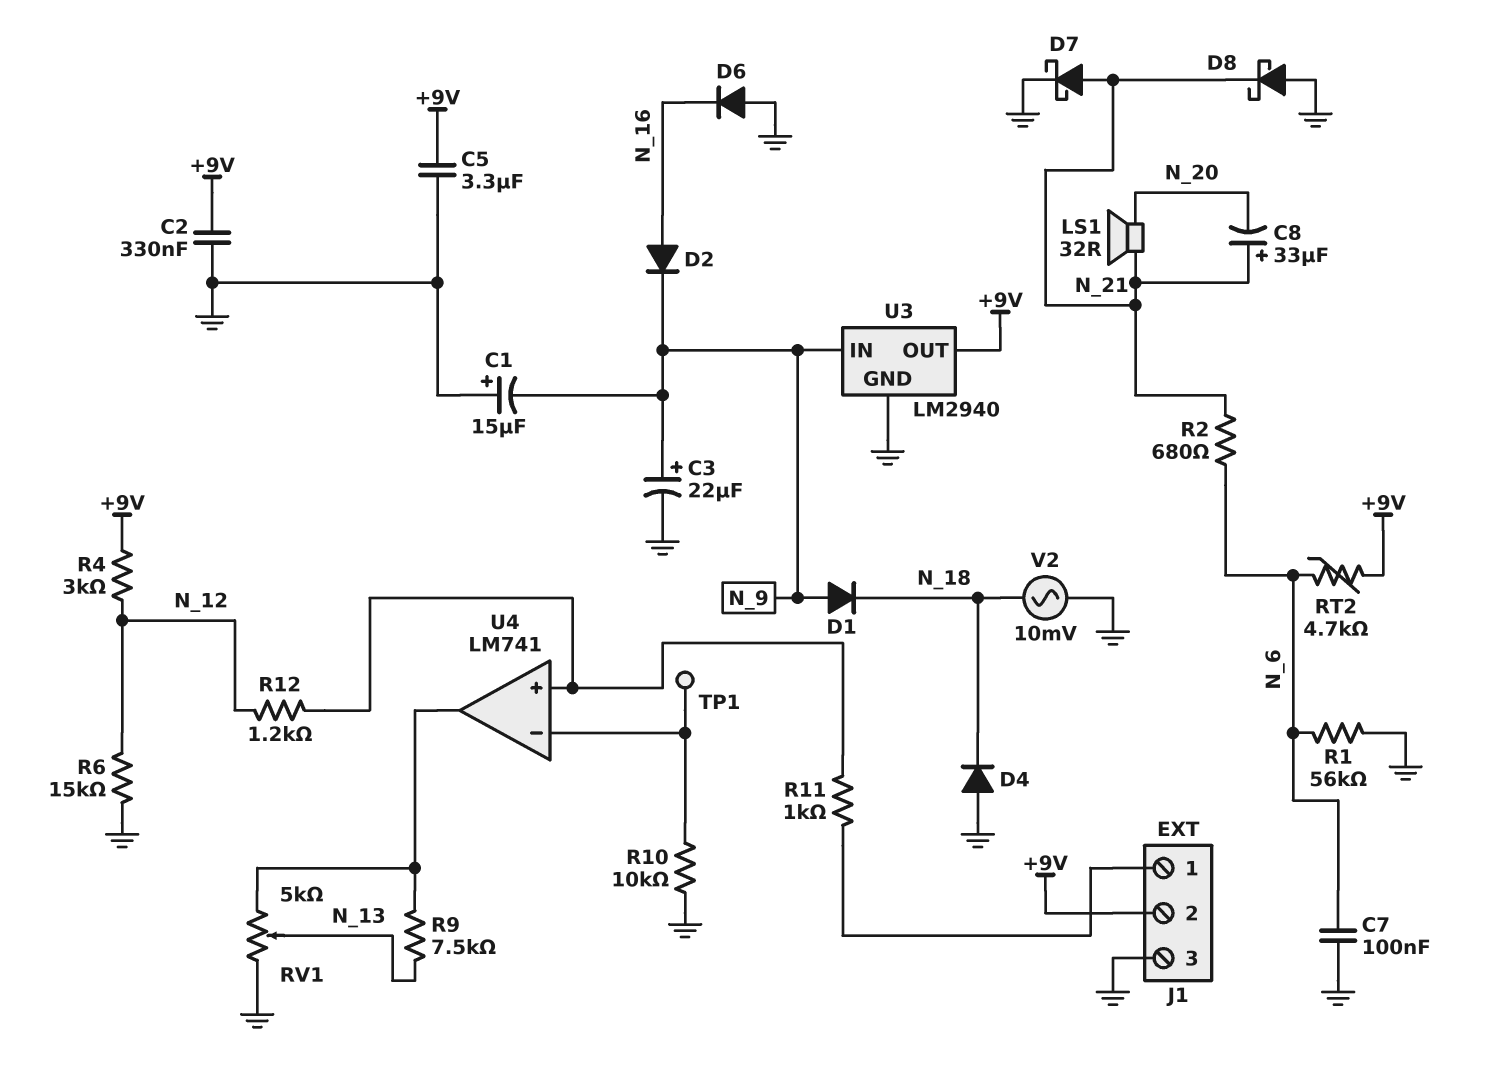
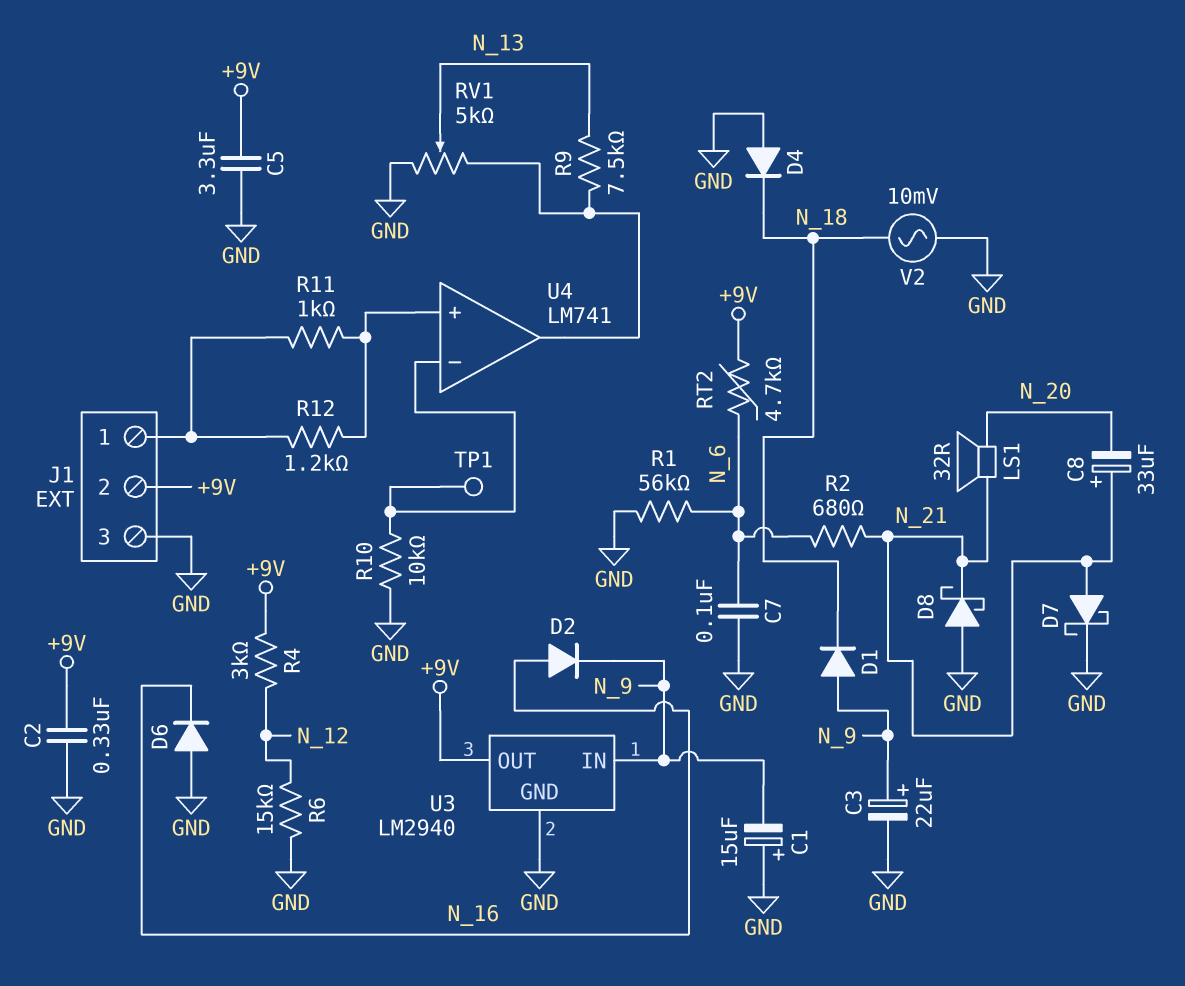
R12: 1.2k (N_12, U4/in+) -> 1.2k (J1/1, U4/in+)

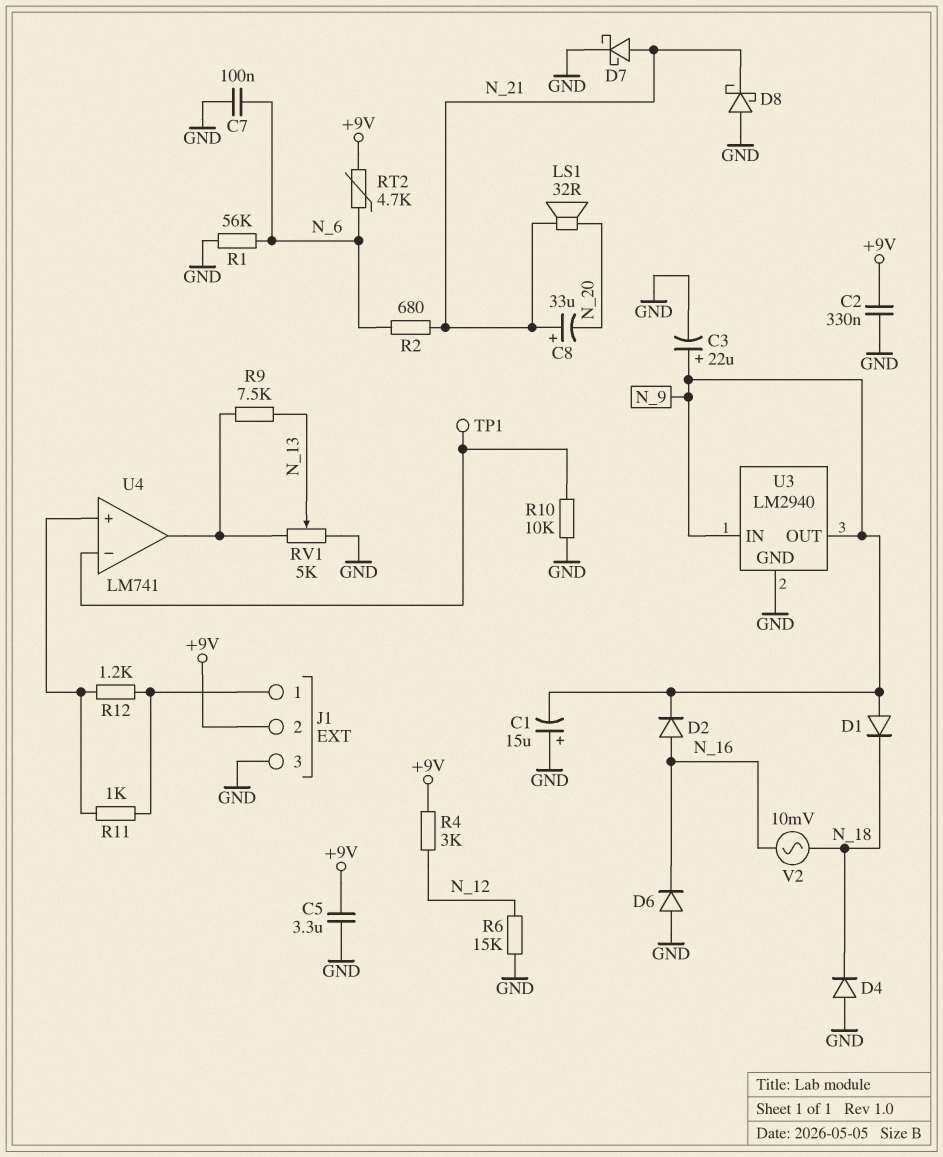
U3 pin OUT: +9V -> N_9
V2: AC 10mV (GND, N_18) -> AC 10mV (N_16, N_18)

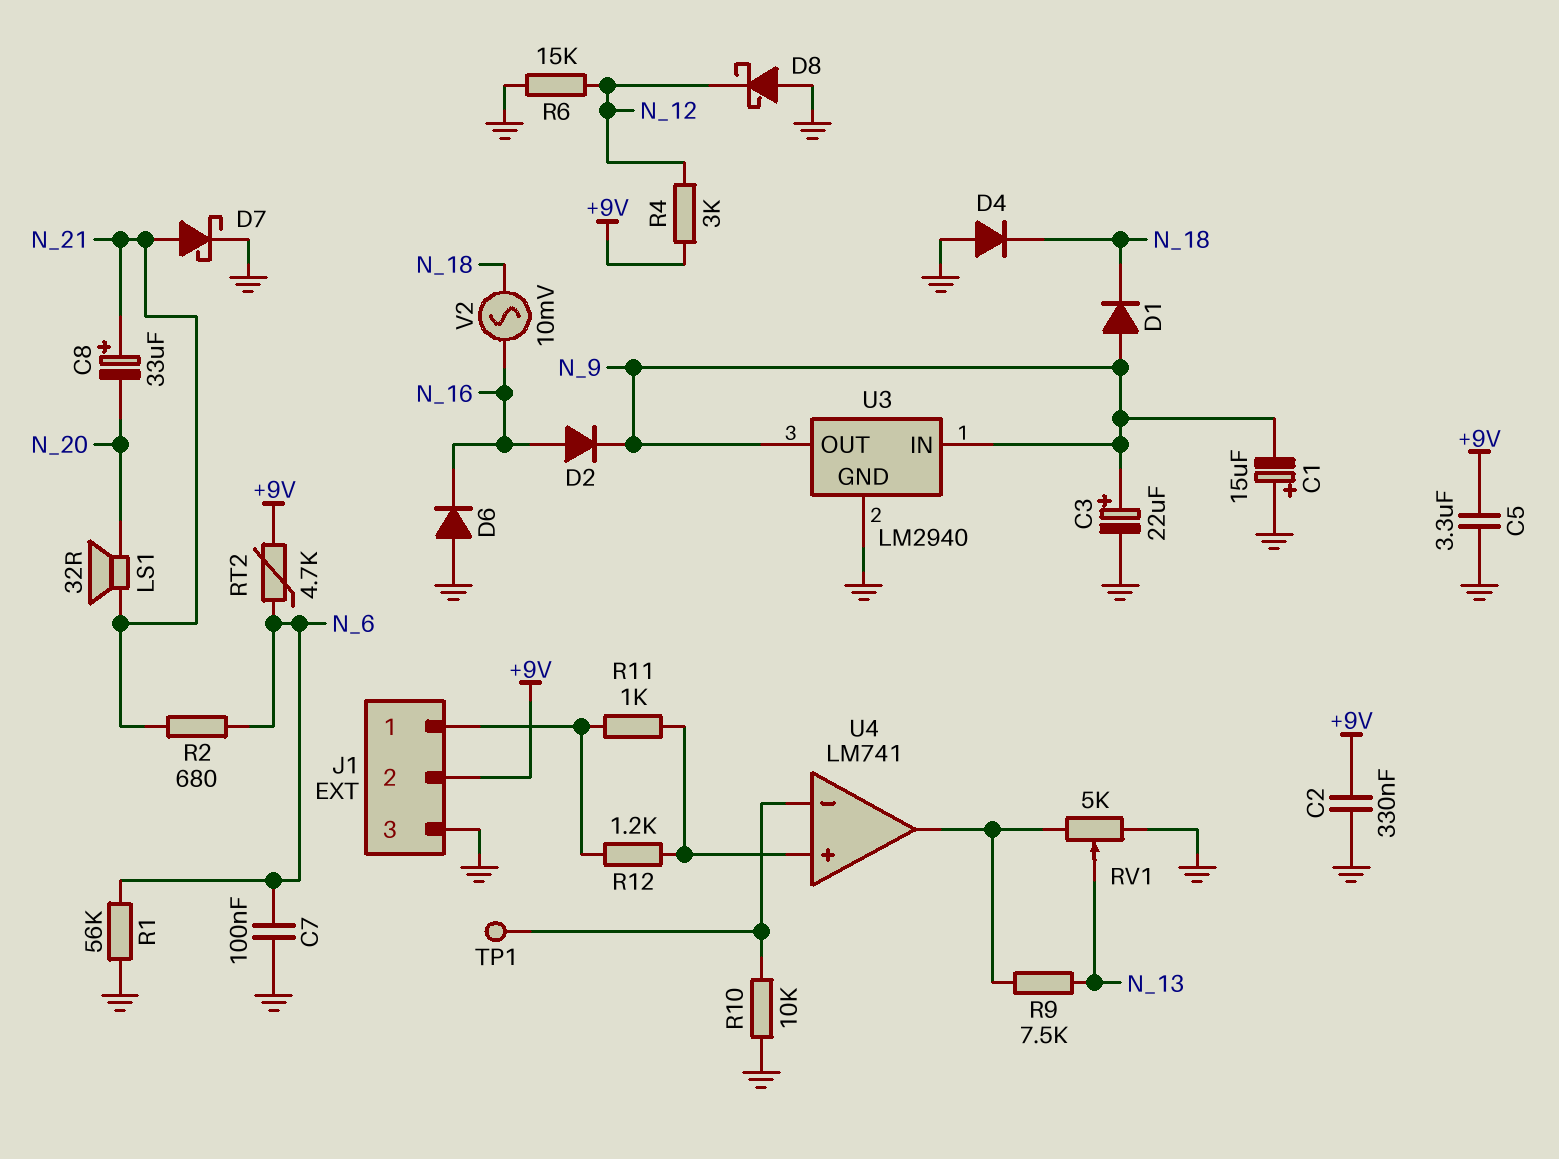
D8: schottky (A GND, K N_21) -> schottky (A GND, K N_12)

